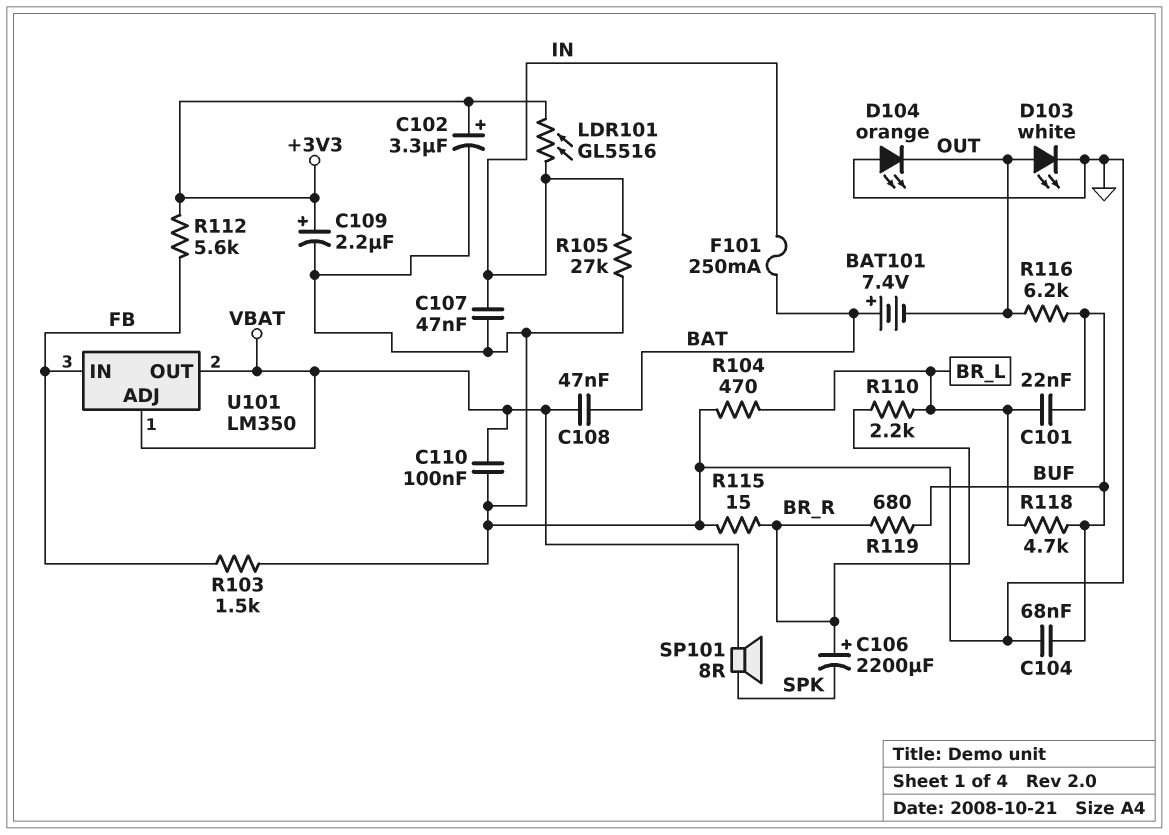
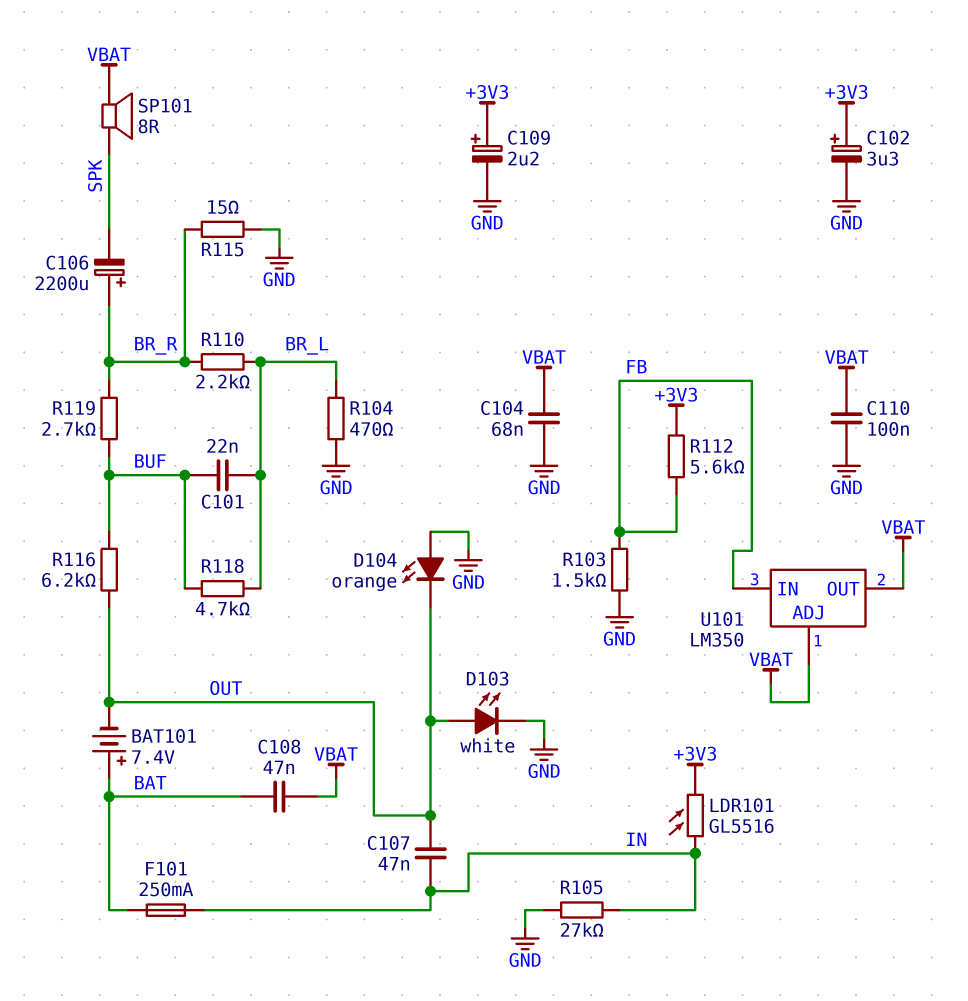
C104: 68nF (BUF, GND) -> 68nF (GND, VBAT)
C107: 47nF (GND, IN) -> 47nF (IN, OUT)
R119: 680 (BR_R, BUF) -> 2.7k (BR_R, BUF)

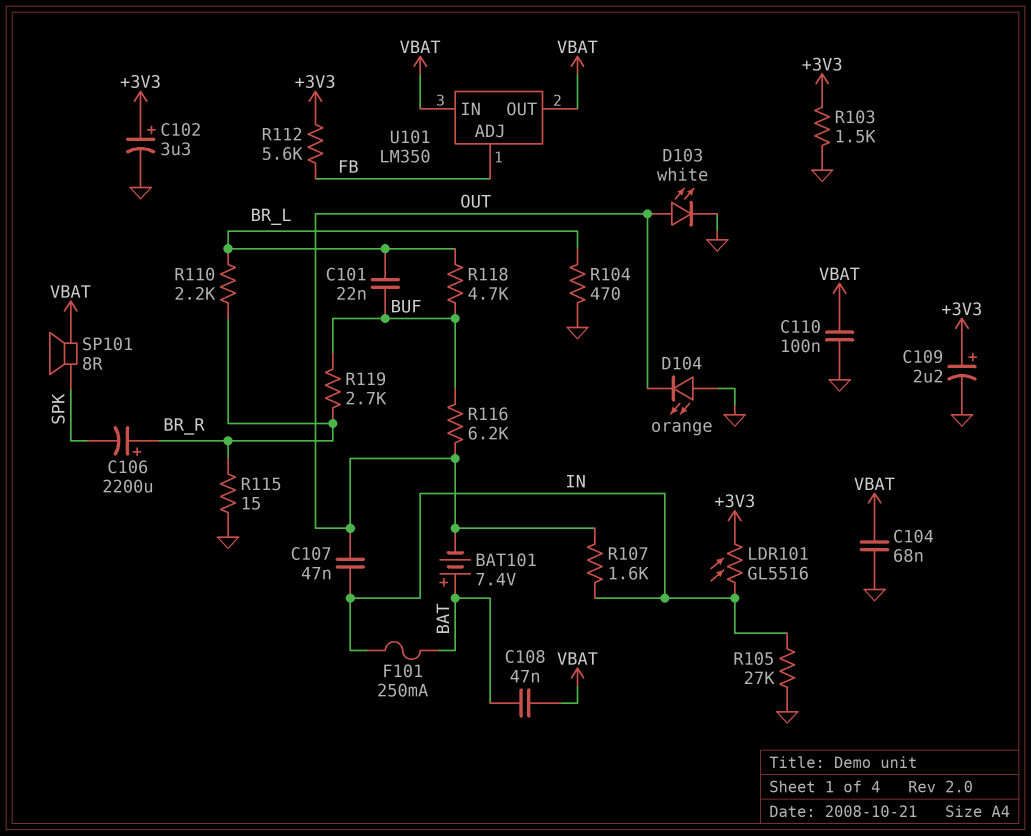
R103: 1.5k (FB, GND) -> 1.5k (+3V3, GND)
R107: none -> 1.6k (IN, OUT)
U101 pin ADJ: VBAT -> FB
U101 pin IN: FB -> VBAT

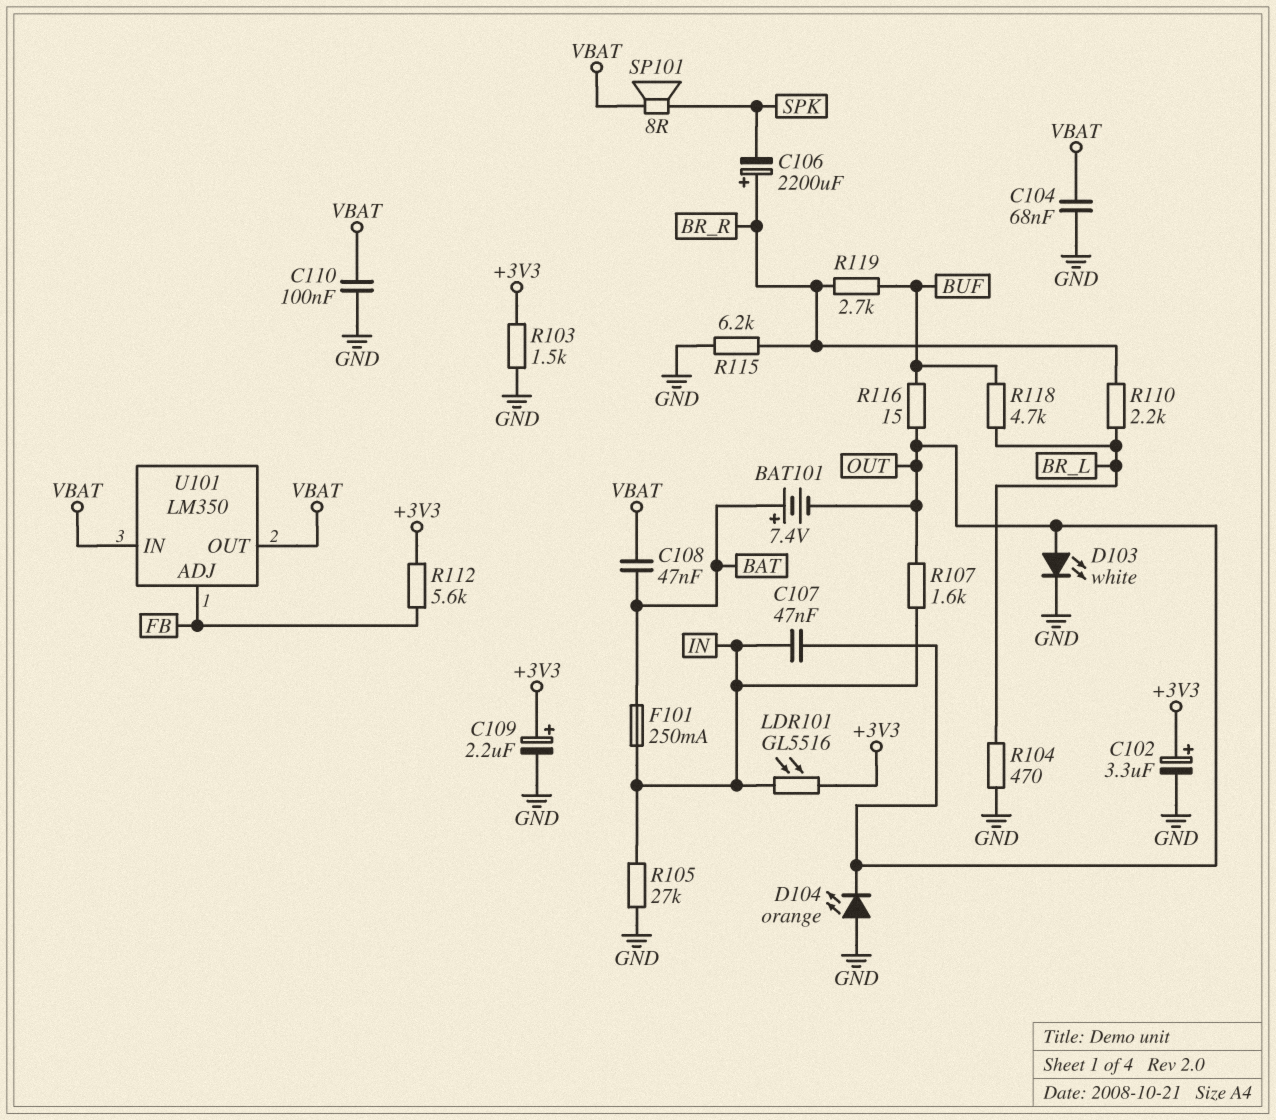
C101: 22nF (BR_L, BUF) -> none
R115: 15 (BR_R, GND) -> 6.2k (BR_R, GND)
R116: 6.2k (BUF, OUT) -> 15 (BUF, OUT)

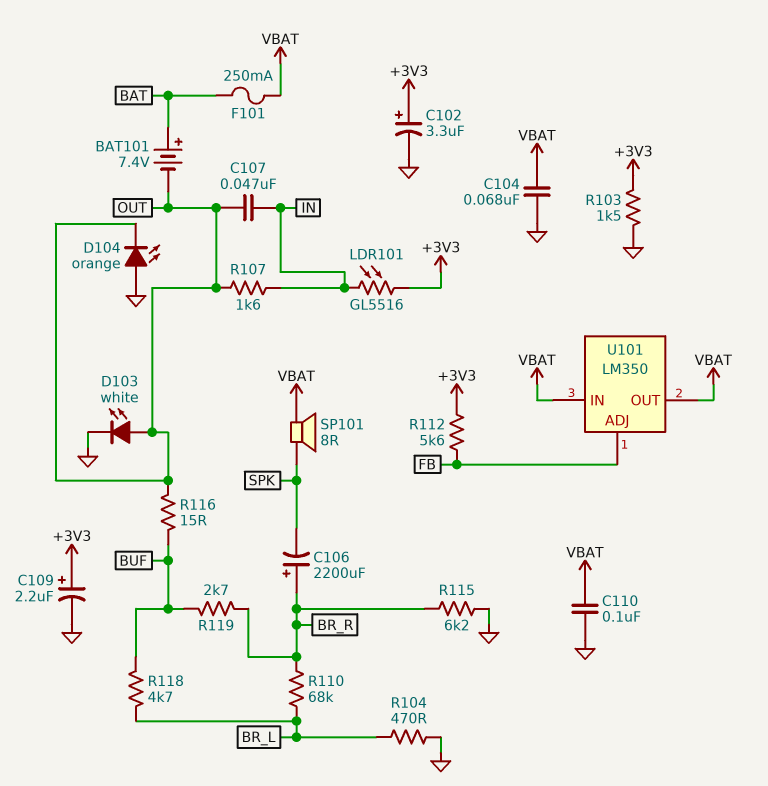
C108: 47nF (BAT, VBAT) -> none
F101: 250mA (BAT, IN) -> 250mA (BAT, VBAT)
R105: 27k (GND, IN) -> none
R110: 2.2k (BR_L, BR_R) -> 68k (BR_L, BR_R)

